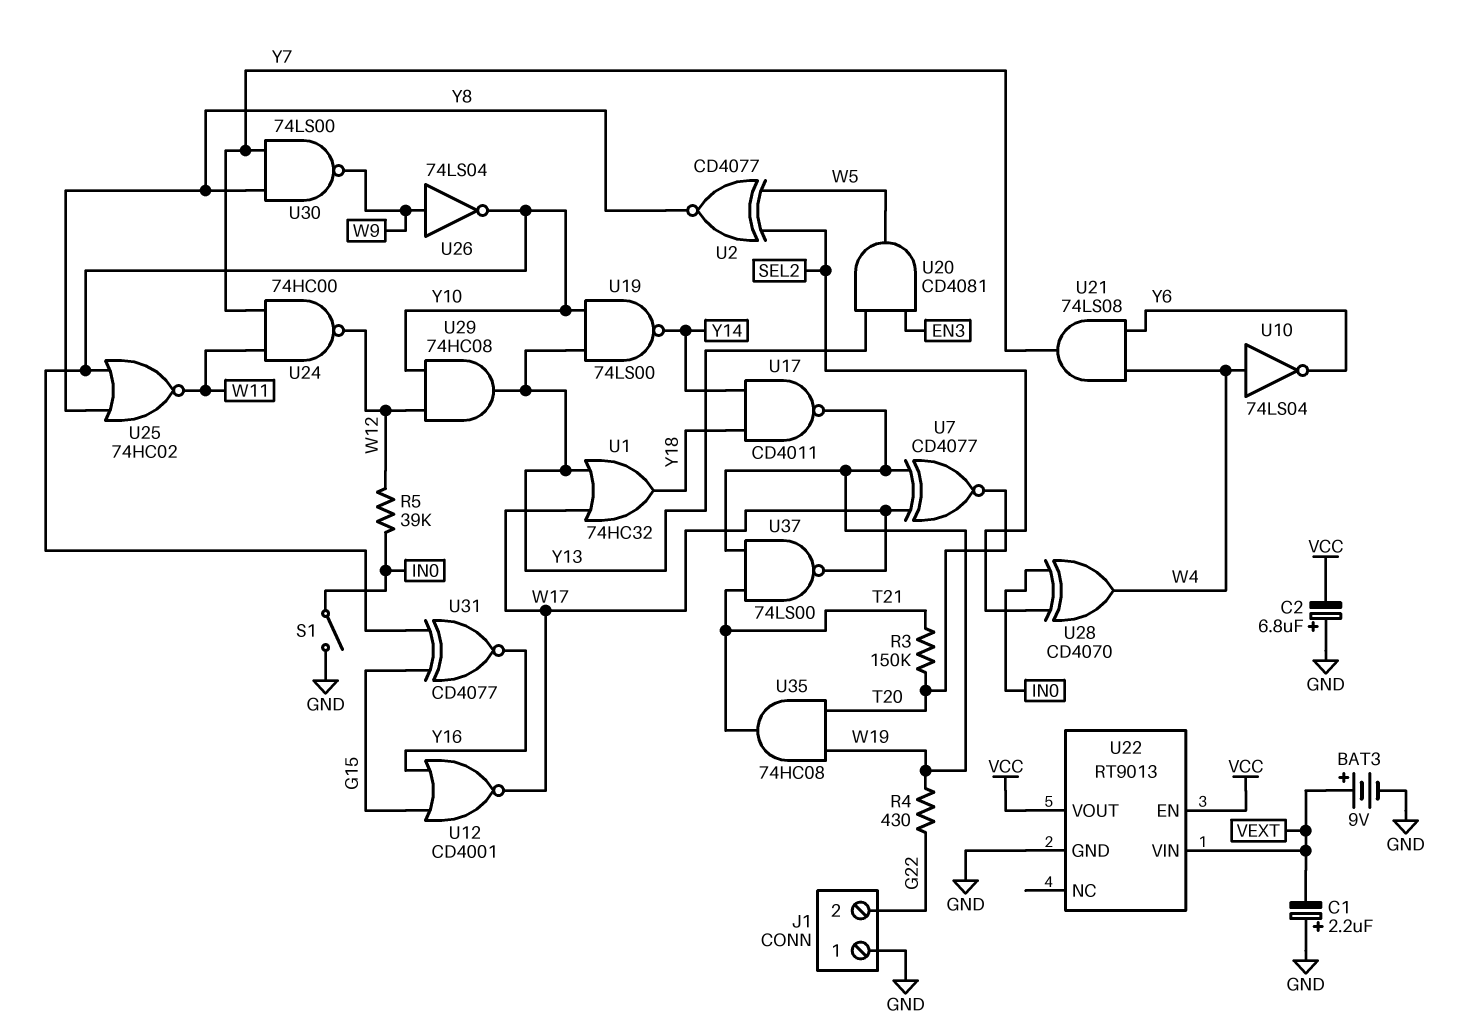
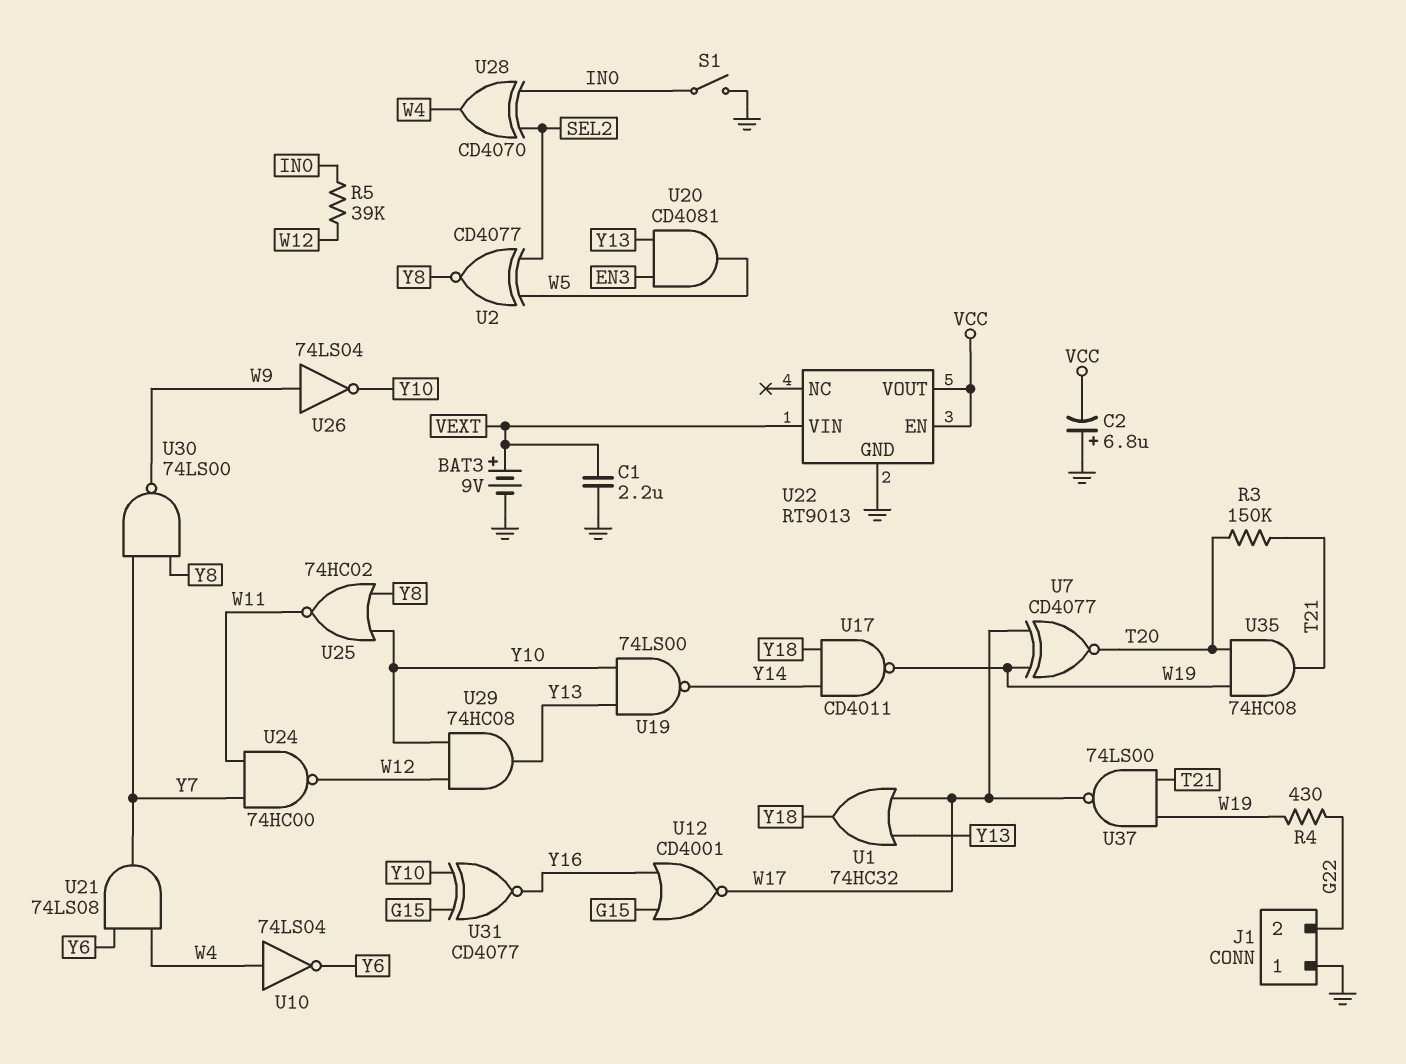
C1: 2.2uF (plus GND, minus VEXT) -> 2.2uF (GND, VEXT)

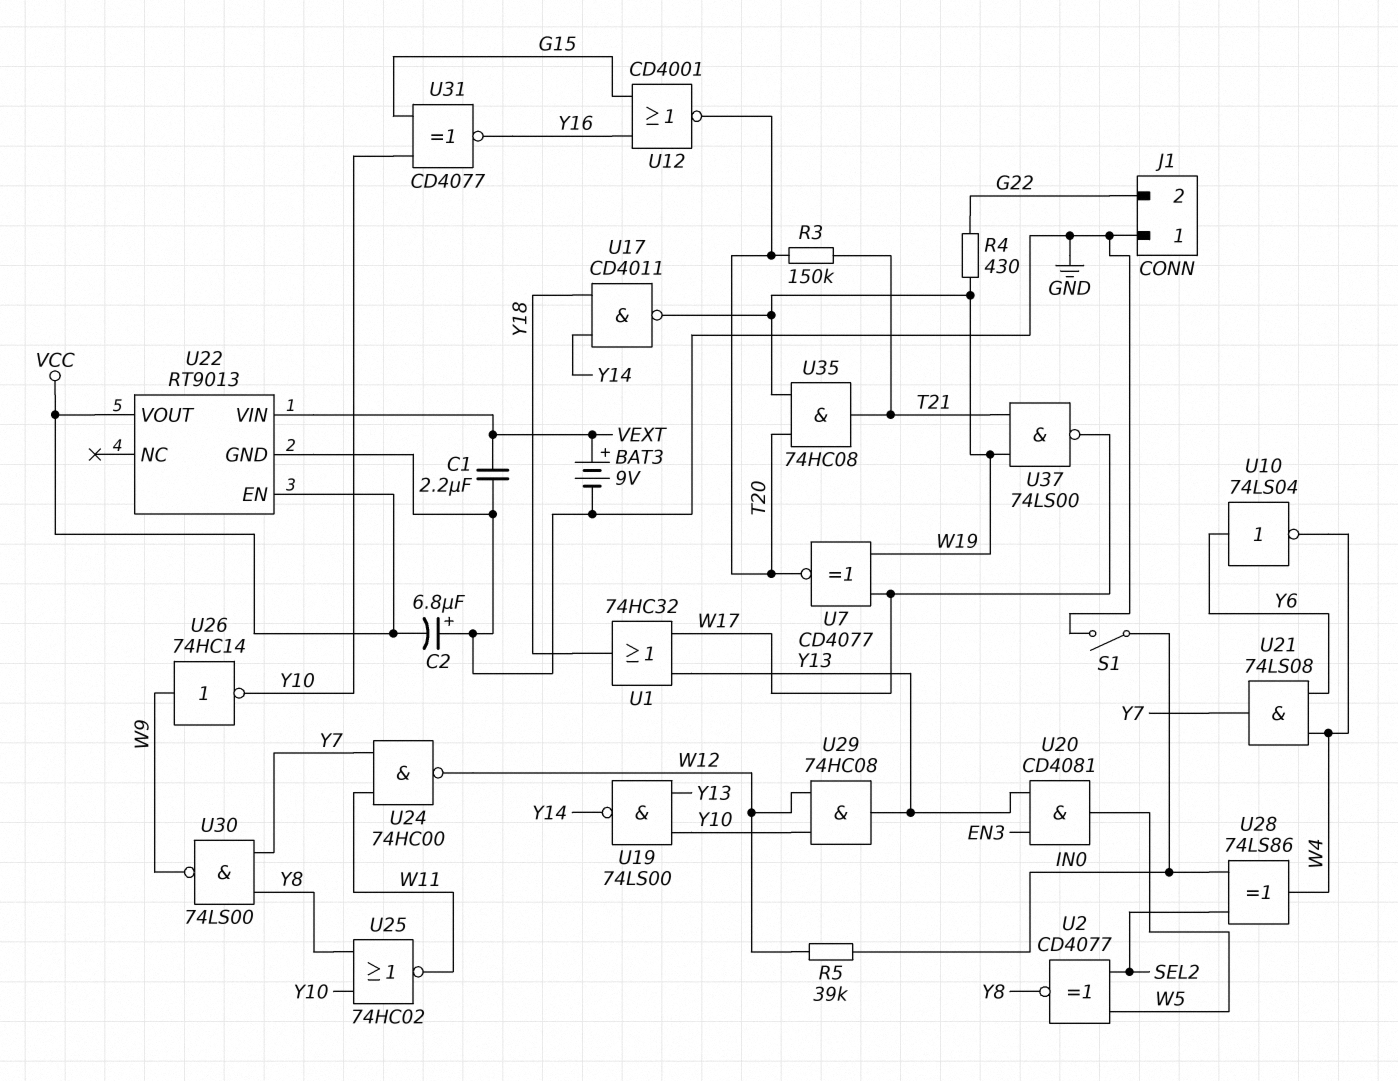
U10: NOT 74LS04 (in W4, out Y6) -> NOT 74LS04 (in Y6, out W4)
U12: NOR CD4001 (in G15, in Y16, out W17) -> NOR CD4001 (in G15, in Y16, out T20)
U26: NOT 74LS04 (in W9, out Y10) -> NOT 74HC14 (in W9, out Y10)
U28: XOR CD4070 (in IN0, in SEL2, out W4) -> XOR 74LS86 (in IN0, in SEL2, out W4)

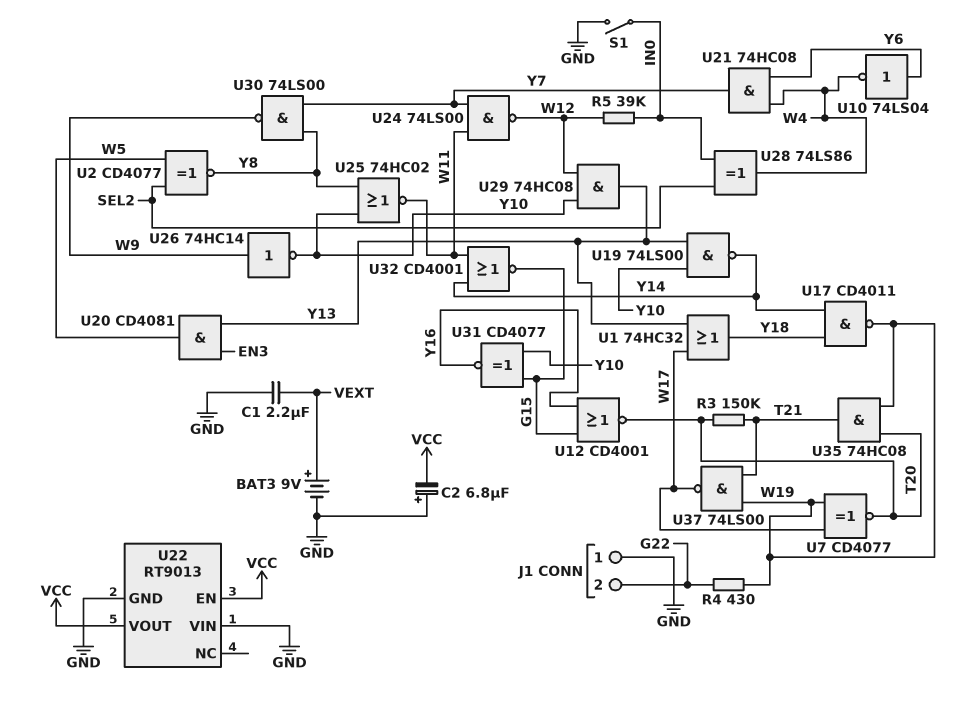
U21: AND 74LS08 (in W4, in Y6, out Y7) -> AND 74HC08 (in W4, in Y6, out Y7)
U22 pin VIN: VEXT -> GND
U24: NAND 74HC00 (in W11, in Y7, out W12) -> NAND 74LS00 (in W11, in Y7, out W12)
U32: none -> NOR CD4001 (in W11, in Y14, out G15)

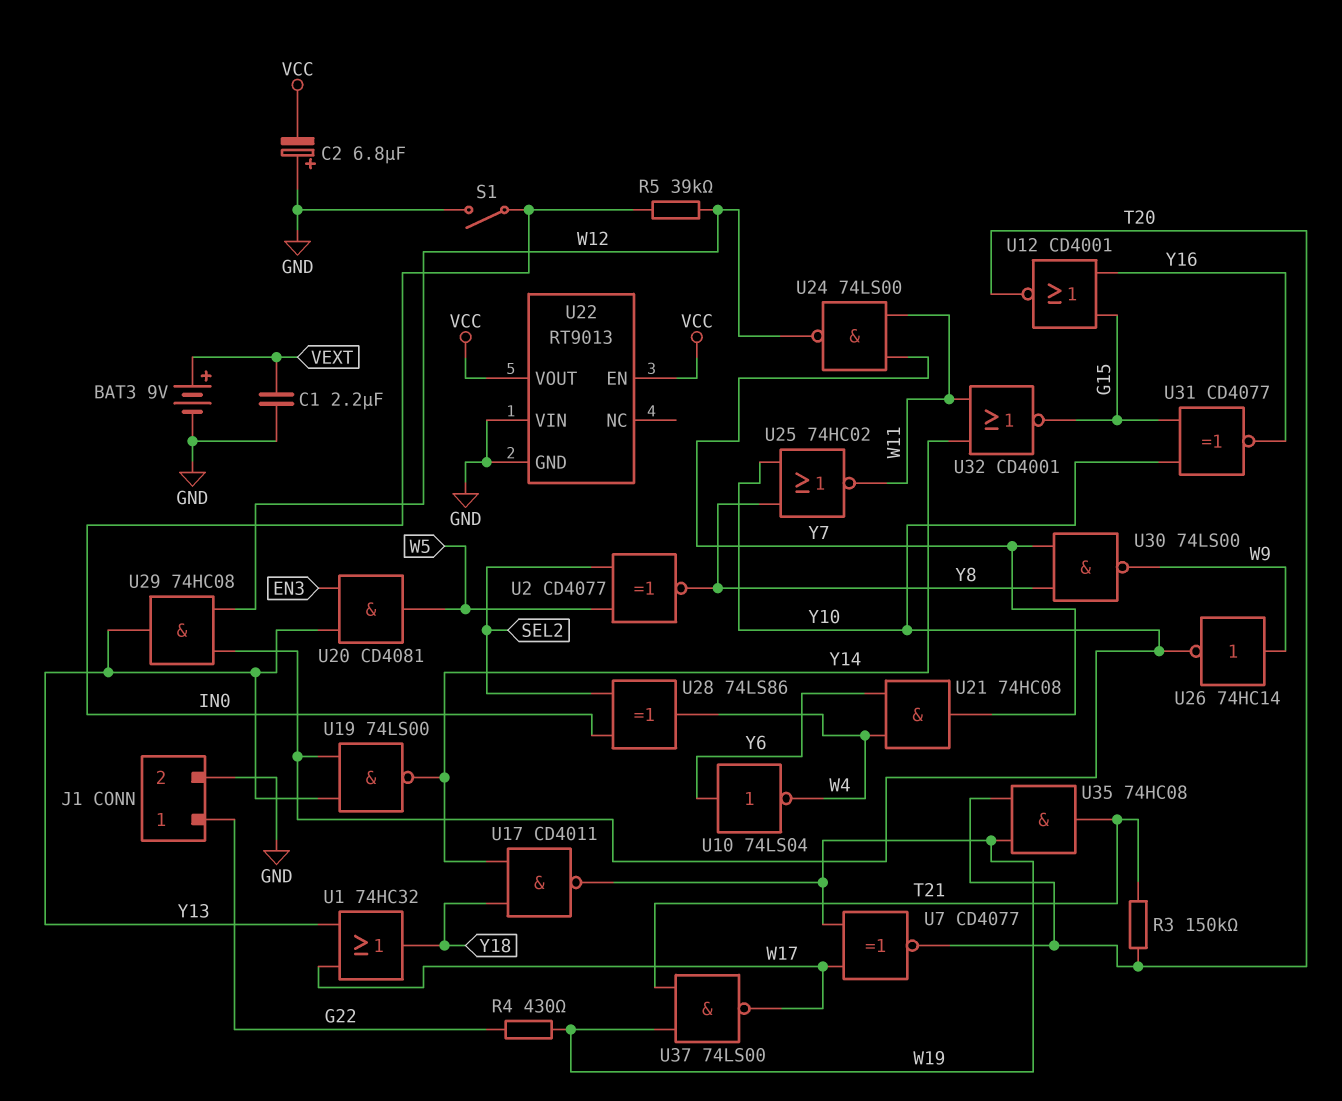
J1 pin 1: GND -> G22
J1 pin 2: G22 -> GND

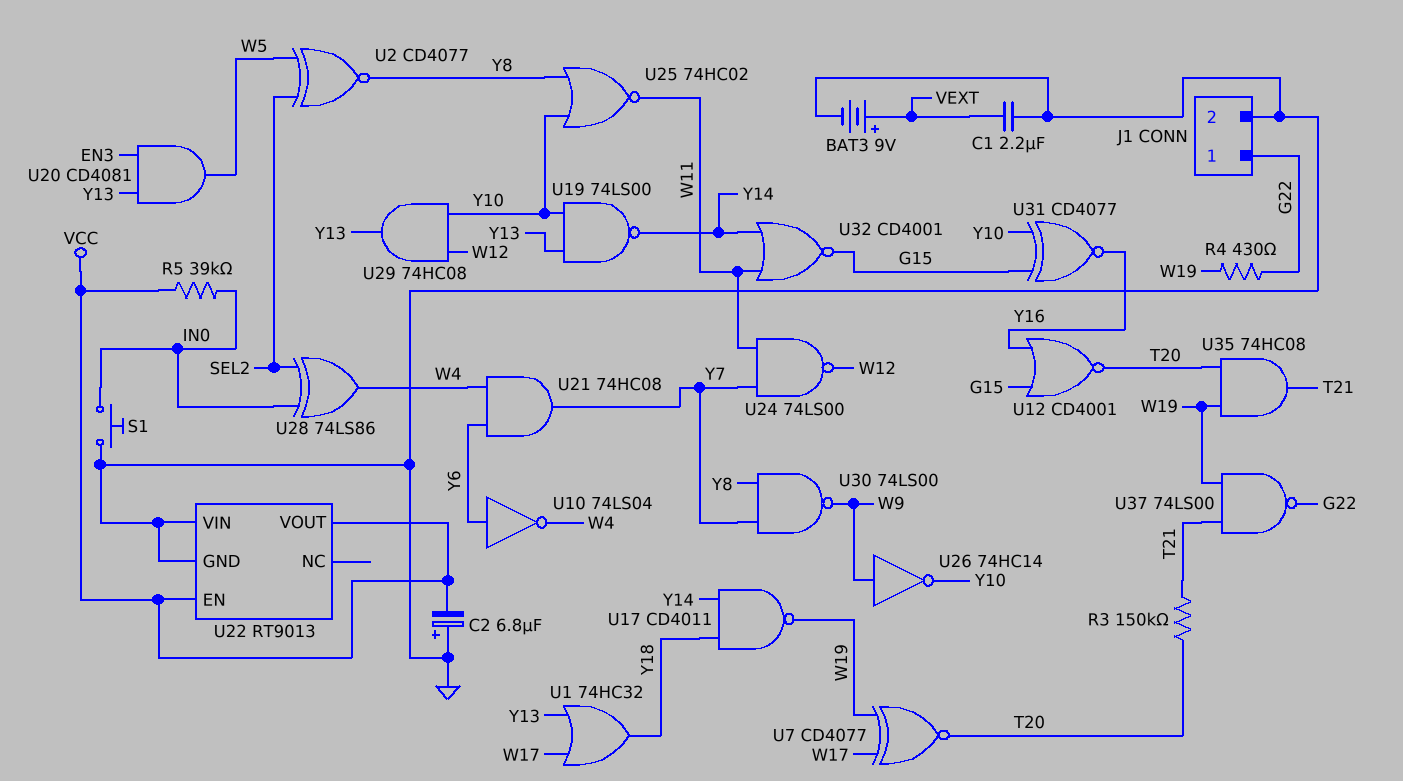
R5: 39k (IN0, W12) -> 39k (IN0, VCC)
S1: switch (GND, IN0) -> button (GND, IN0)
U37: NAND 74LS00 (in T21, in W19, out W17) -> NAND 74LS00 (in T21, in W19, out G22)

